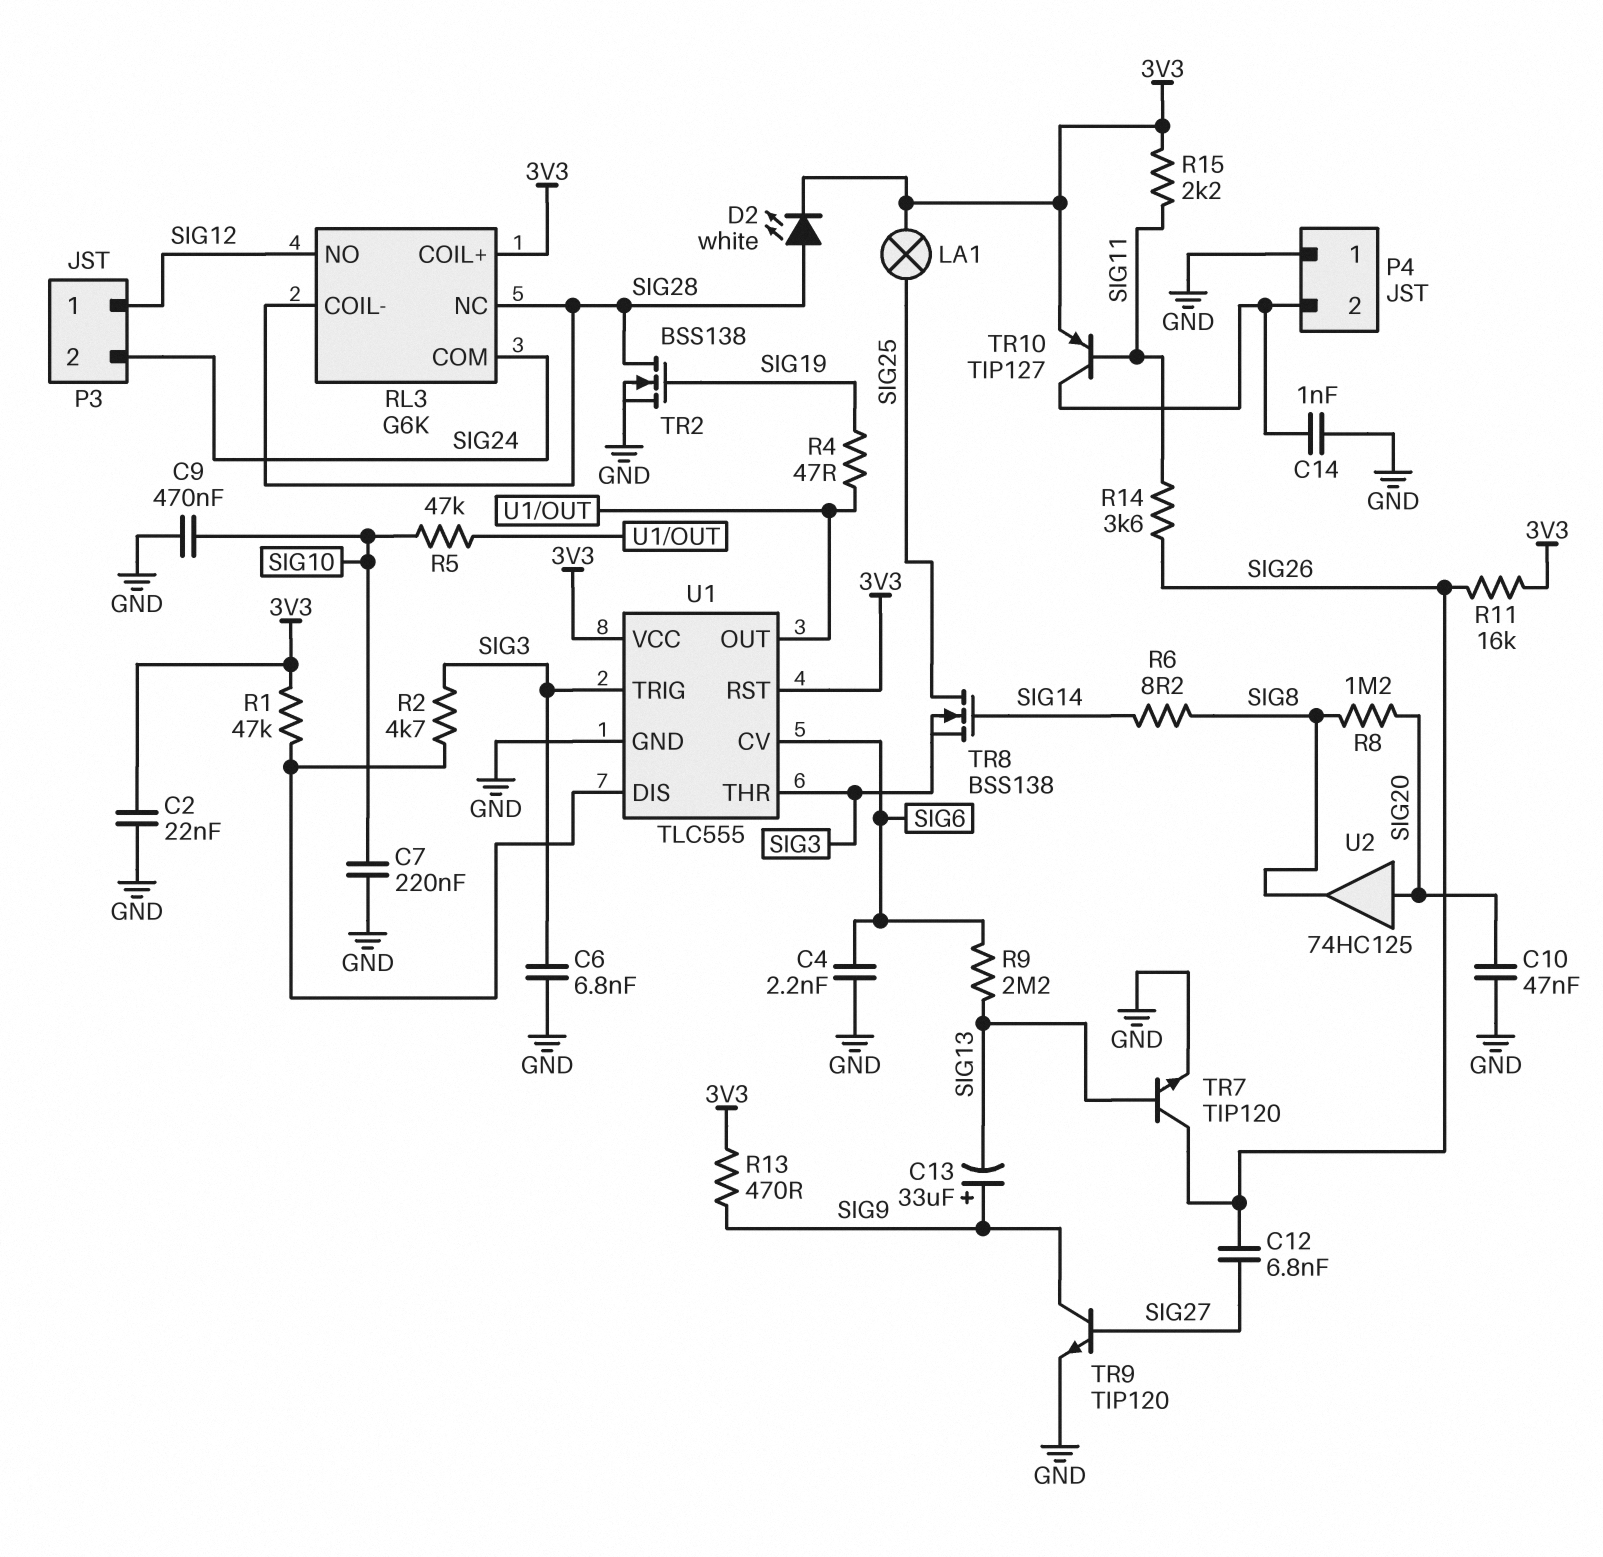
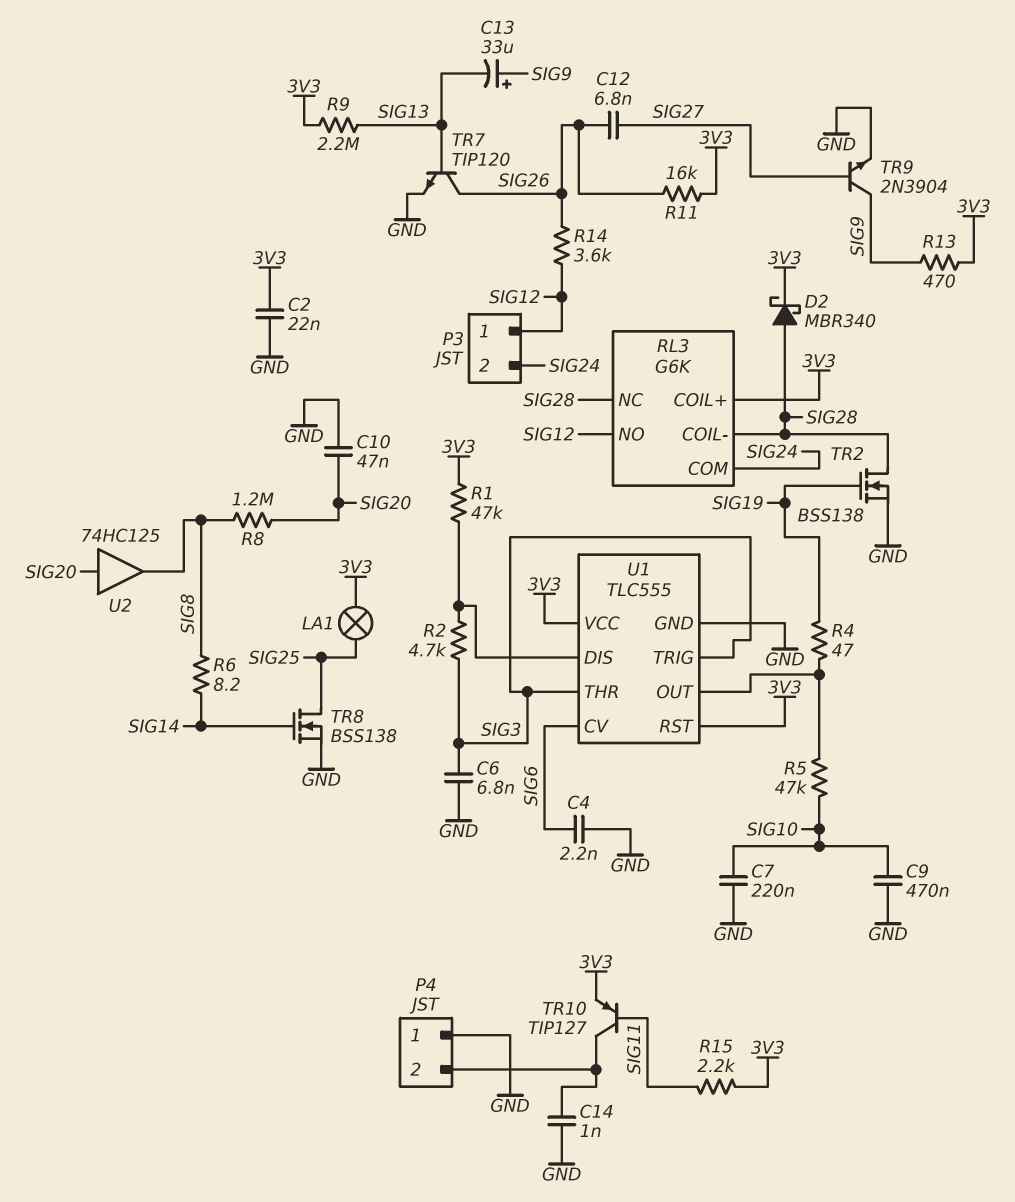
D2: LED white (A SIG28, K 3V3) -> schottky MBR340 (A SIG28, K 3V3)
R9: 2.2M (SIG6, SIG13) -> 2.2M (3V3, SIG13)
R14: 3.6k (SIG11, SIG26) -> 3.6k (SIG12, SIG26)
TR8: NMOS BSS138 (G SIG14, D SIG25, S SIG3) -> NMOS BSS138 (G SIG14, D SIG25, S GND)
TR9: NPN TIP120 (B SIG27, C SIG9, E GND) -> NPN 2N3904 (B SIG27, C SIG9, E GND)

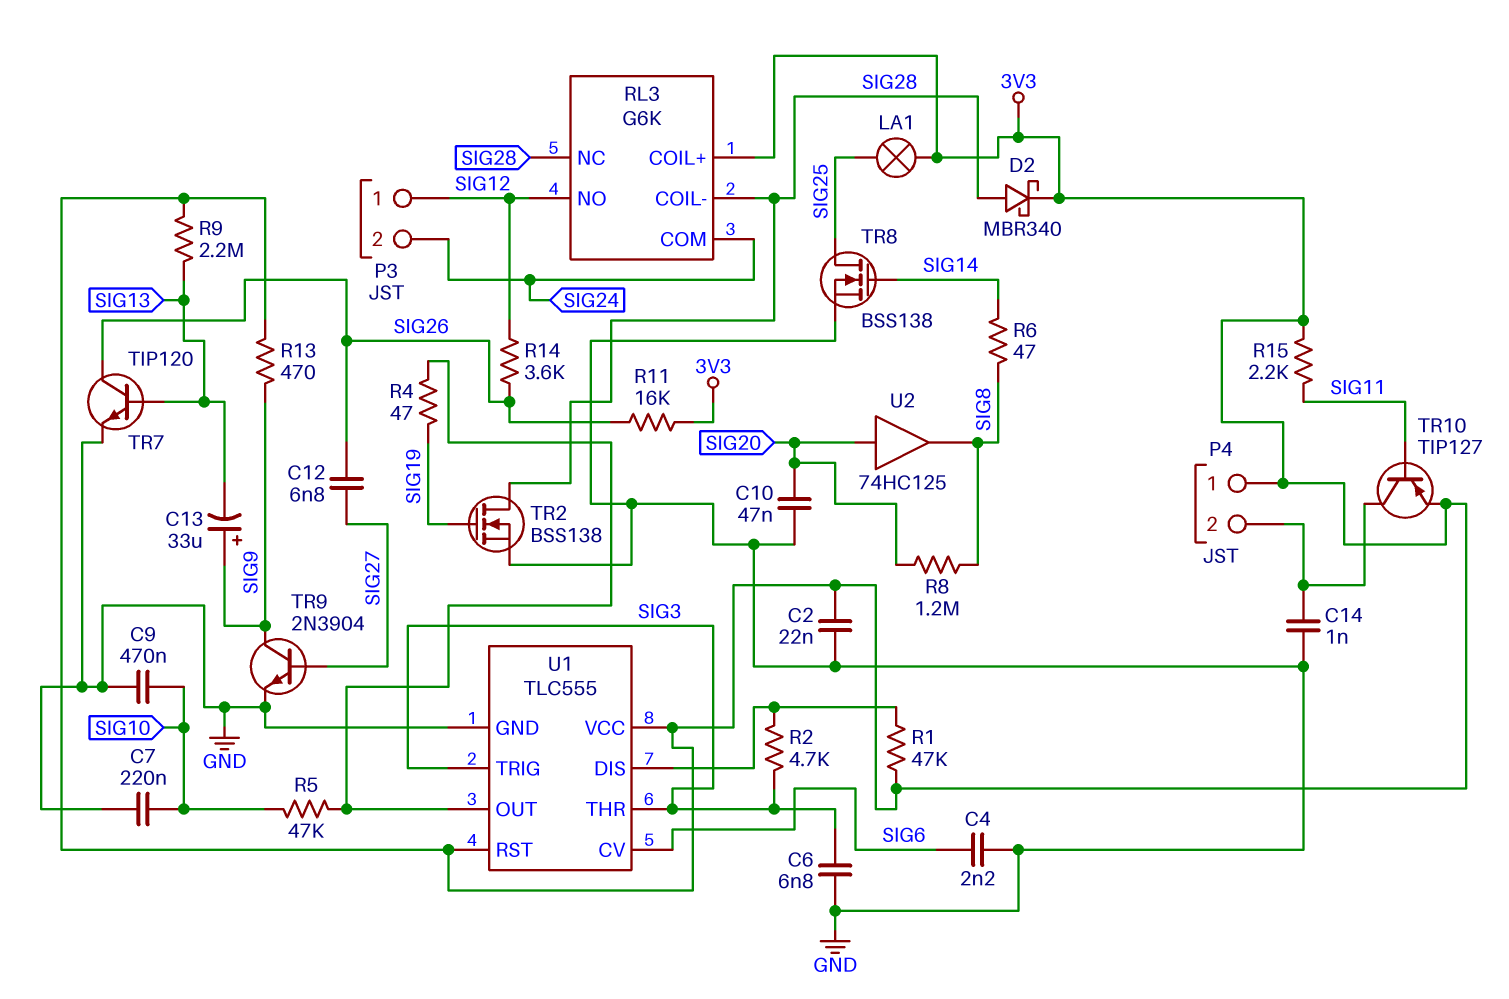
P4 pin 1: GND -> 3V3
R6: 8.2 (SIG8, SIG14) -> 47 (SIG8, SIG14)

